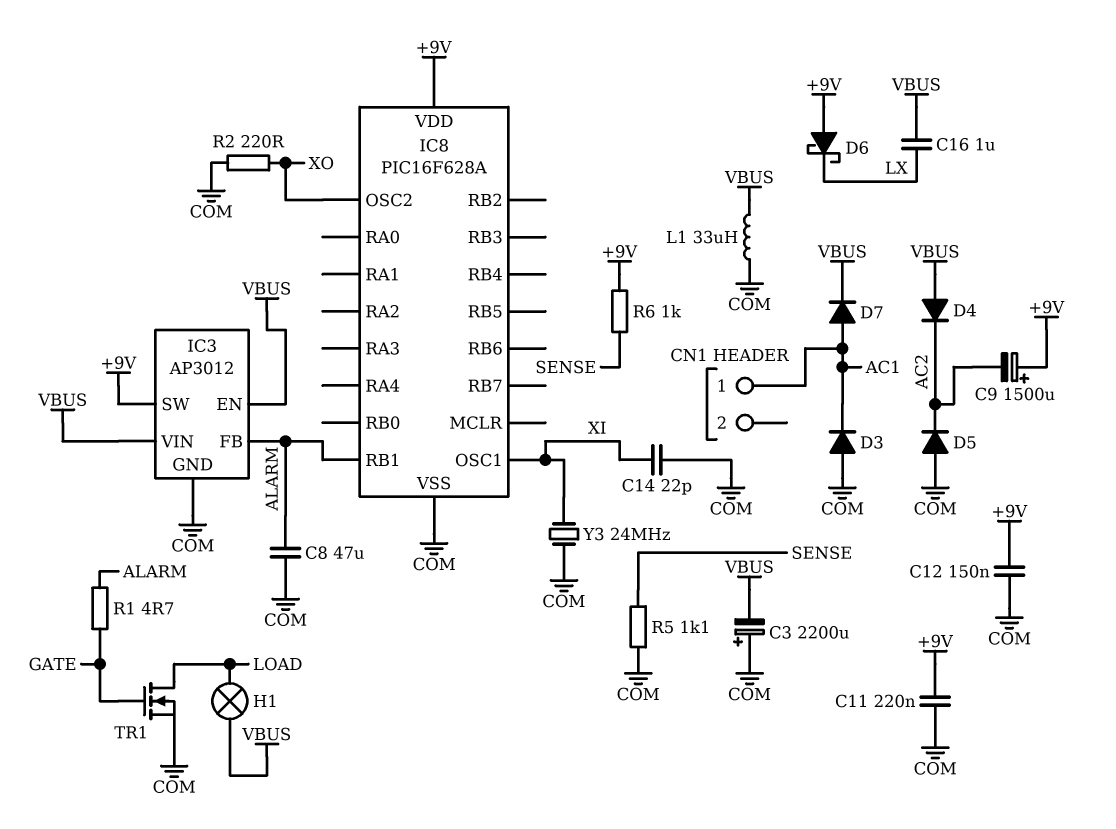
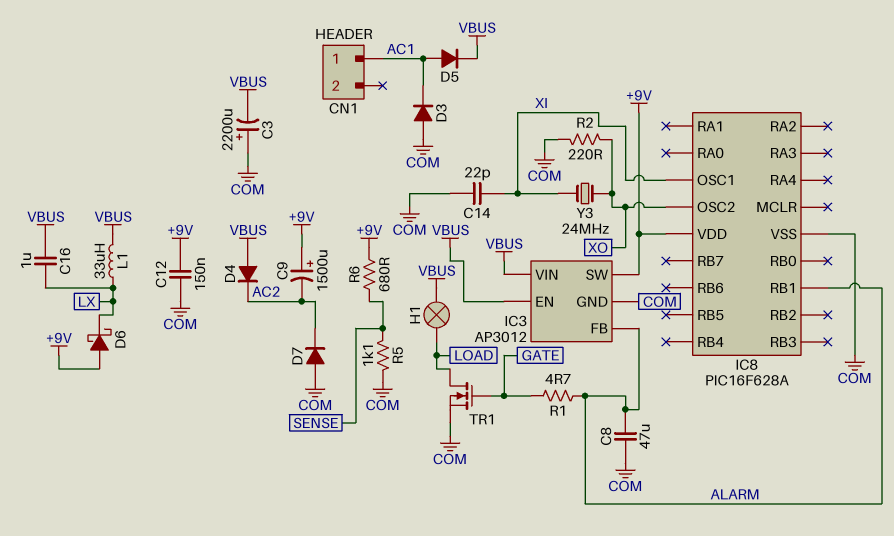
C11: 220nF (+9V, COM) -> none
D5: diode (A COM, K AC2) -> diode (A AC1, K VBUS)
D7: diode (A AC1, K VBUS) -> diode (A COM, K AC2)
L1: 33uH (COM, VBUS) -> 33uH (LX, VBUS)
R6: 1k (+9V, SENSE) -> 680 (+9V, SENSE)
Y3: 24MHz (COM, XI) -> 24MHz (XI, XO)

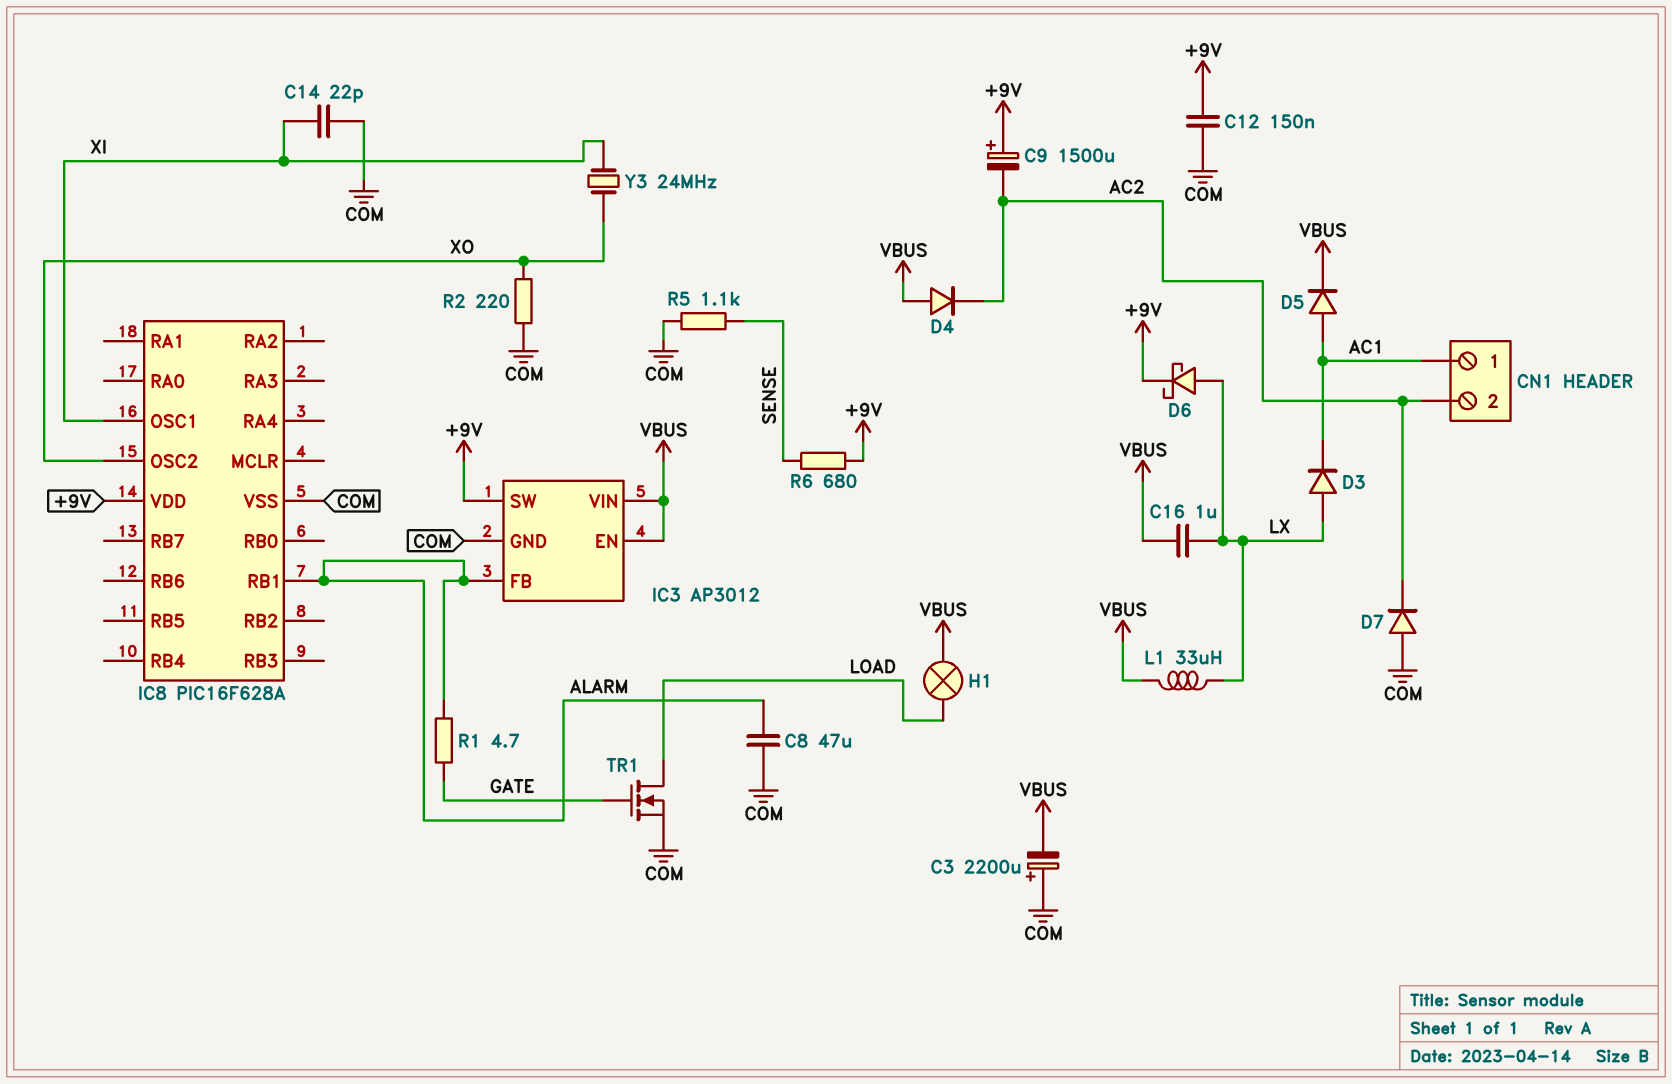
CN1 pin 2: none -> AC2
D3: diode (A COM, K AC1) -> diode (A LX, K AC1)
D6: schottky (A +9V, K LX) -> schottky (A LX, K +9V)

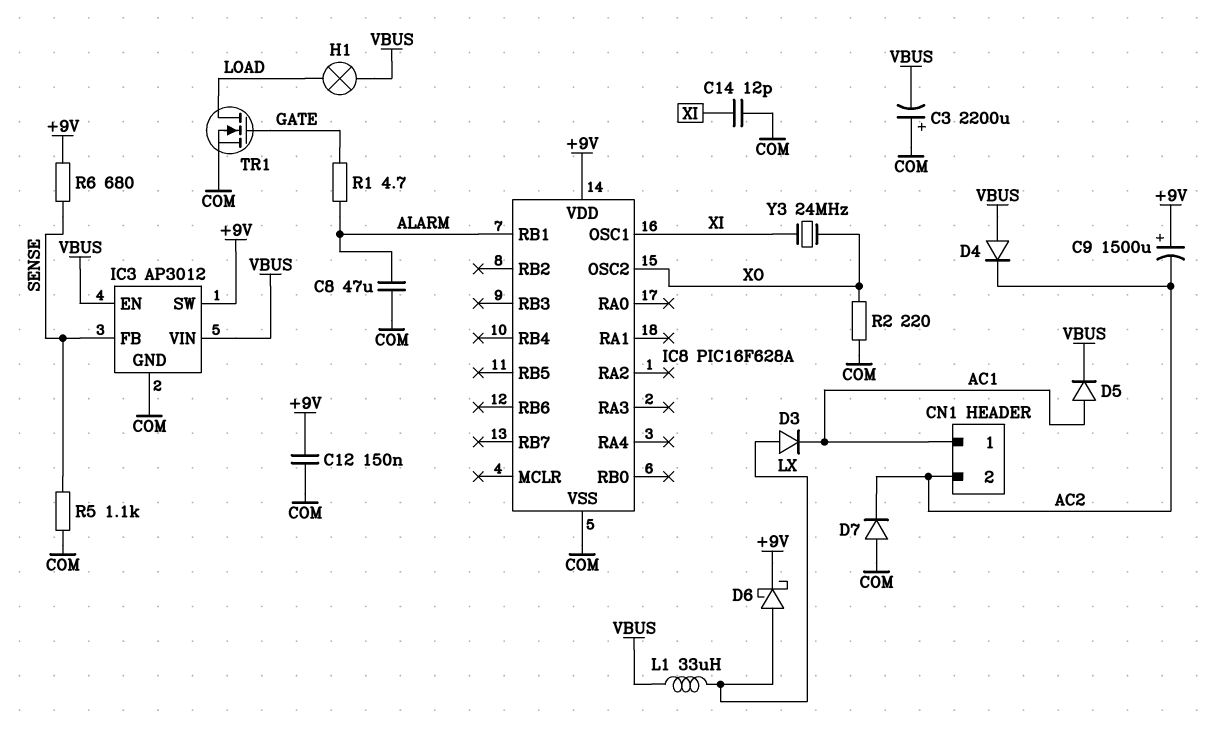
C14: 22pF (COM, XI) -> 12pF (COM, XI)
C16: 1uF (LX, VBUS) -> none
IC3 pin FB: ALARM -> SENSE

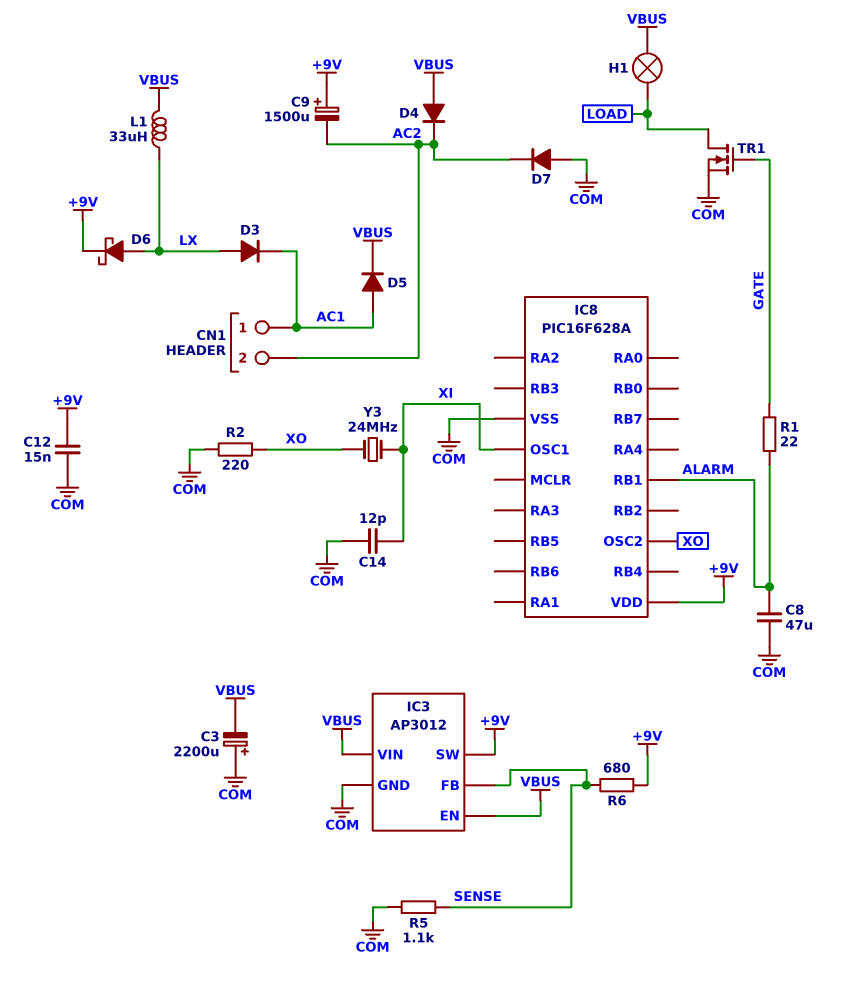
C12: 150nF (+9V, COM) -> 15nF (+9V, COM)
R1: 4.7 (ALARM, GATE) -> 22 (ALARM, GATE)

